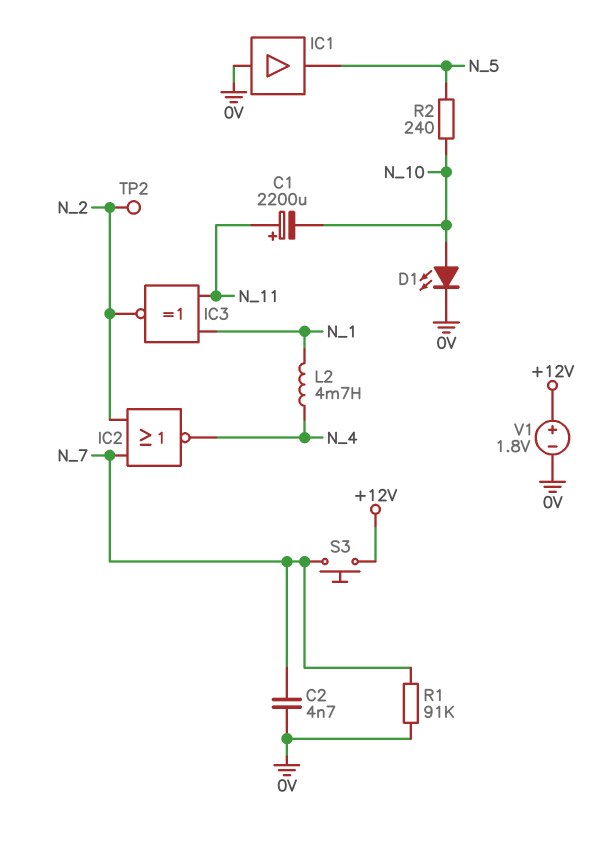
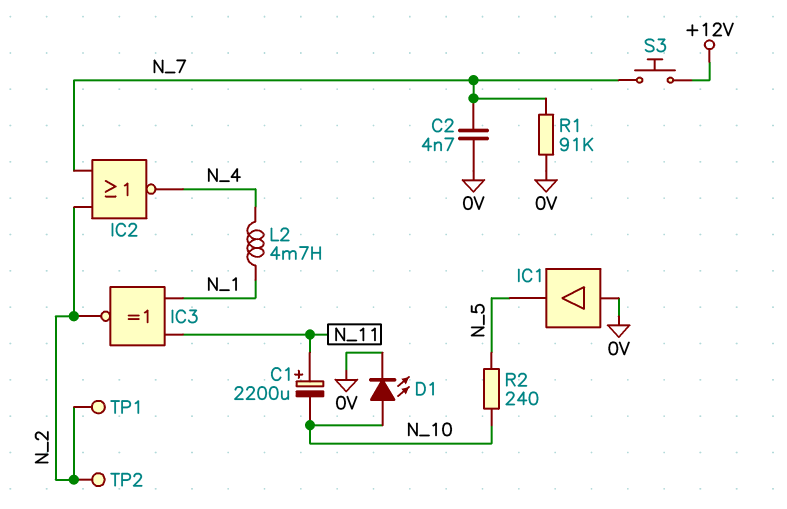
TP1: none -> test point (N_2)
V1: 1.8V (plus +12V, minus 0V) -> none

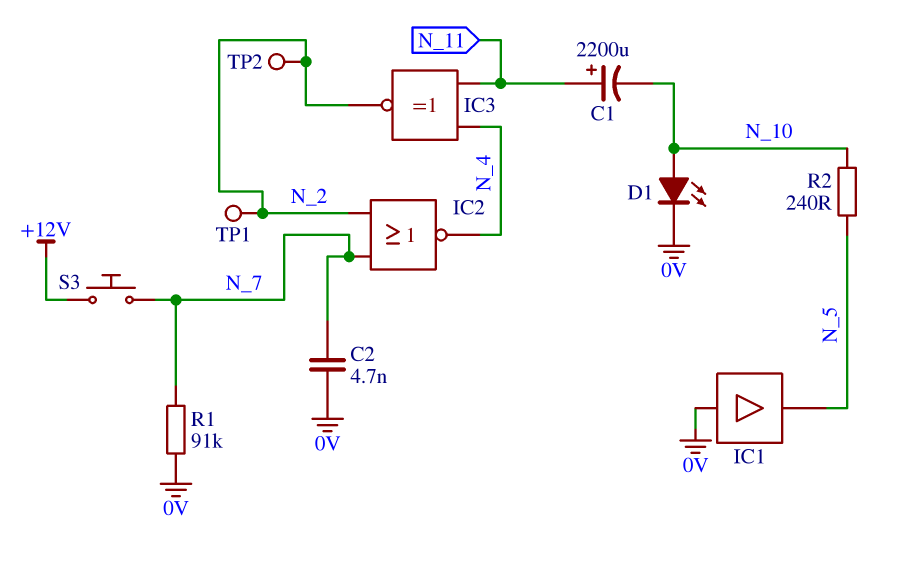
IC3: XNOR (in N_1, in N_11, out N_2) -> XNOR (in N_4, in N_11, out N_2)
L2: 4.7mH (N_1, N_4) -> none

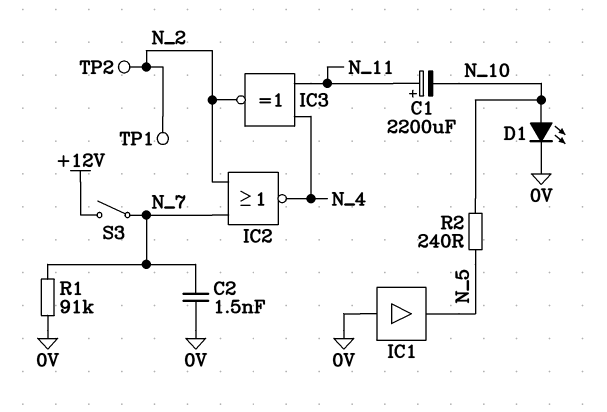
C2: 4.7nF (0V, N_7) -> 1.5nF (0V, N_7)
S3: button (+12V, N_7) -> switch (+12V, N_7)

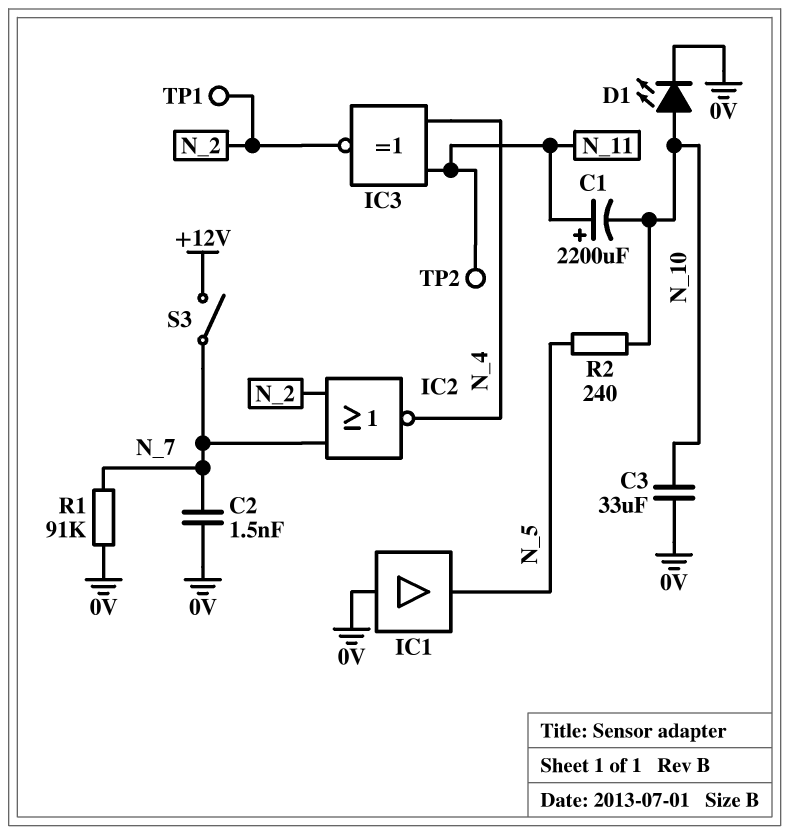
C3: none -> 33uF (0V, N_10)
TP2: test point (N_2) -> test point (N_11)

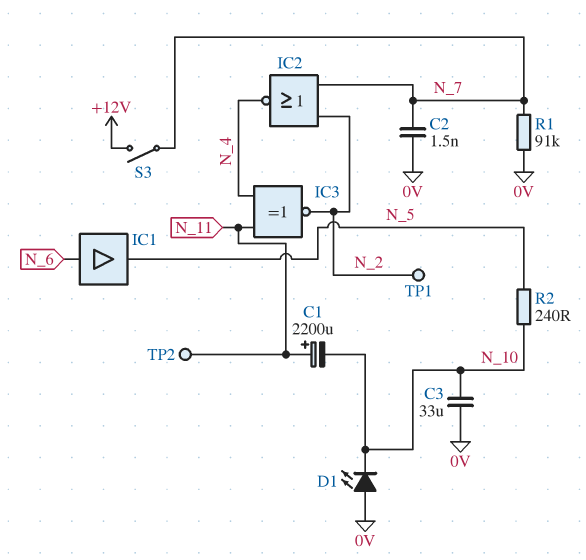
D1: LED (A N_10, K 0V) -> LED (A 0V, K N_10)
IC1: buffer (in 0V, out N_5) -> buffer (in N_6, out N_5)

